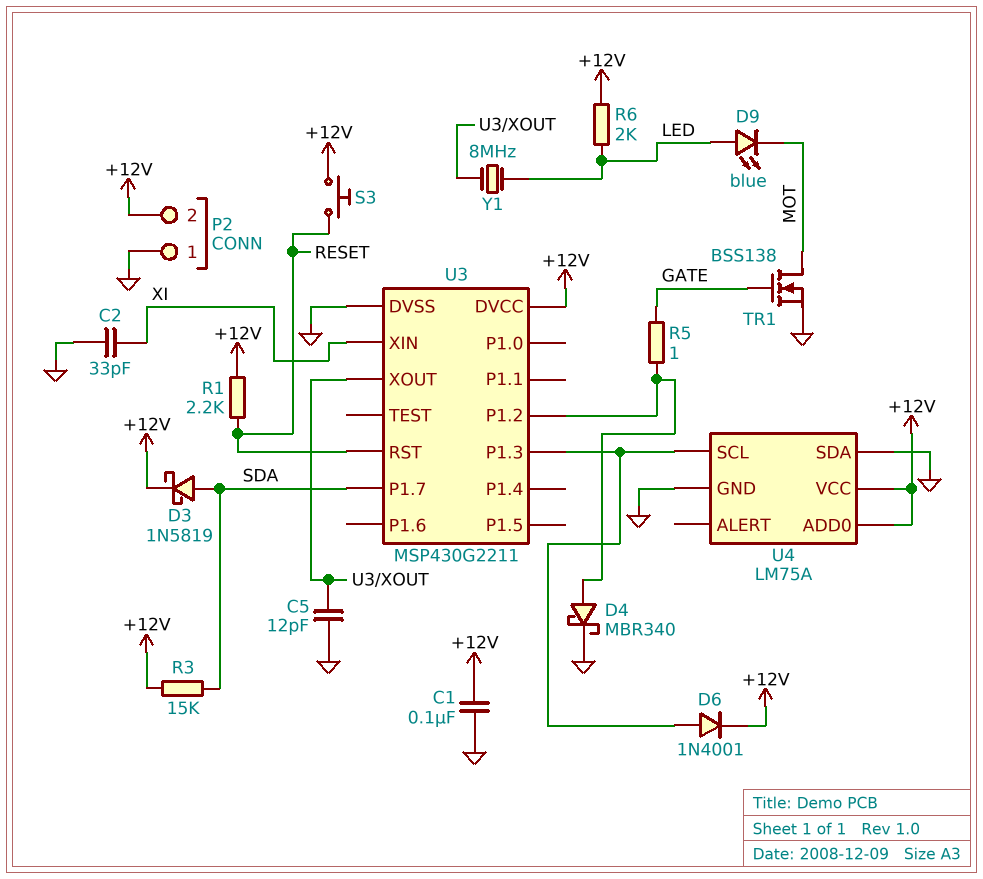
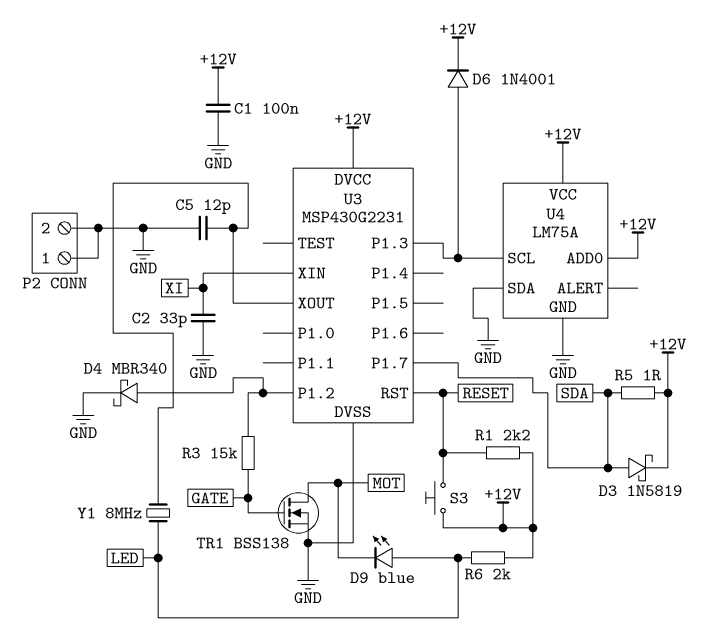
P2 pin 2: +12V -> GND
R3: 15k (+12V, SDA) -> 15k (GATE, U3/P1.2)
R5: 1 (GATE, U3/P1.2) -> 1 (+12V, SDA)
U3: MSP430G2211 -> MSP430G2231

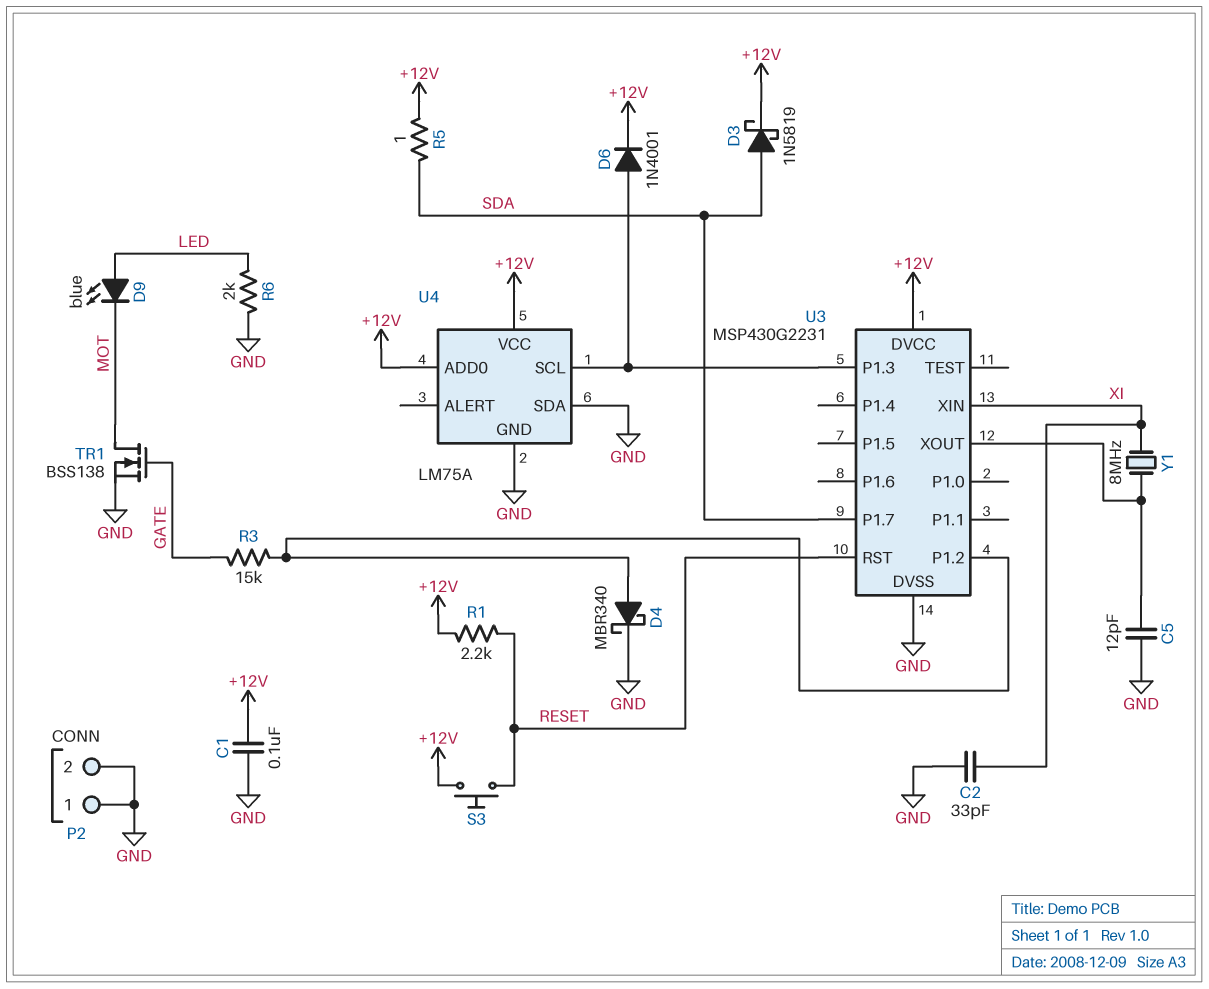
R6: 2k (+12V, LED) -> 2k (GND, LED)
Y1: 8MHz (LED, U3/XOUT) -> 8MHz (U3/XOUT, XI)

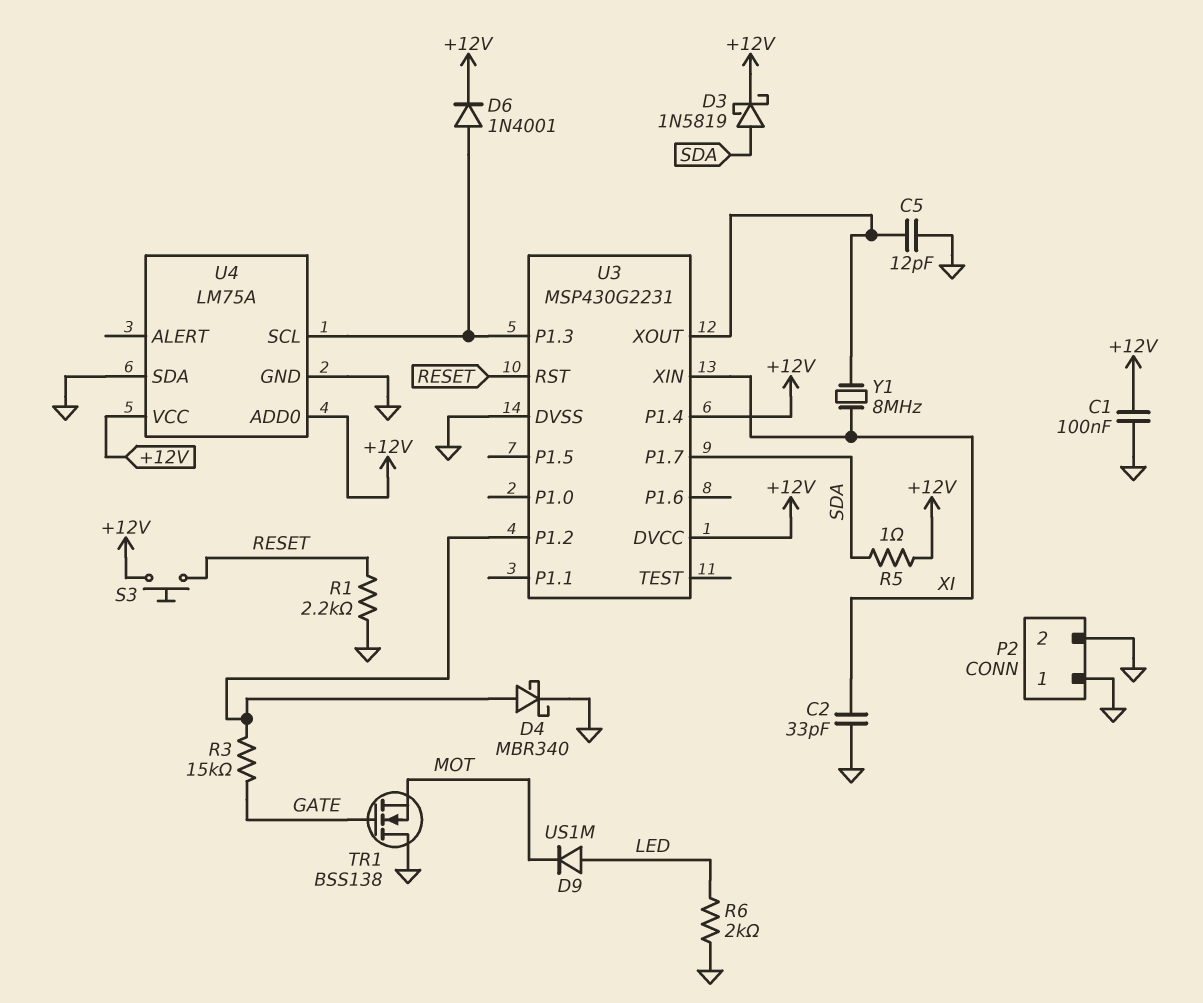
D9: LED blue (A LED, K MOT) -> diode US1M (A LED, K MOT)
R1: 2.2k (+12V, RESET) -> 2.2k (GND, RESET)
TR1: NMOS BSS138 (G GATE, D MOT, S GND) -> NMOS BSS138 (G GATE, D GND, S MOT)
U3 pin P1.4: none -> +12V

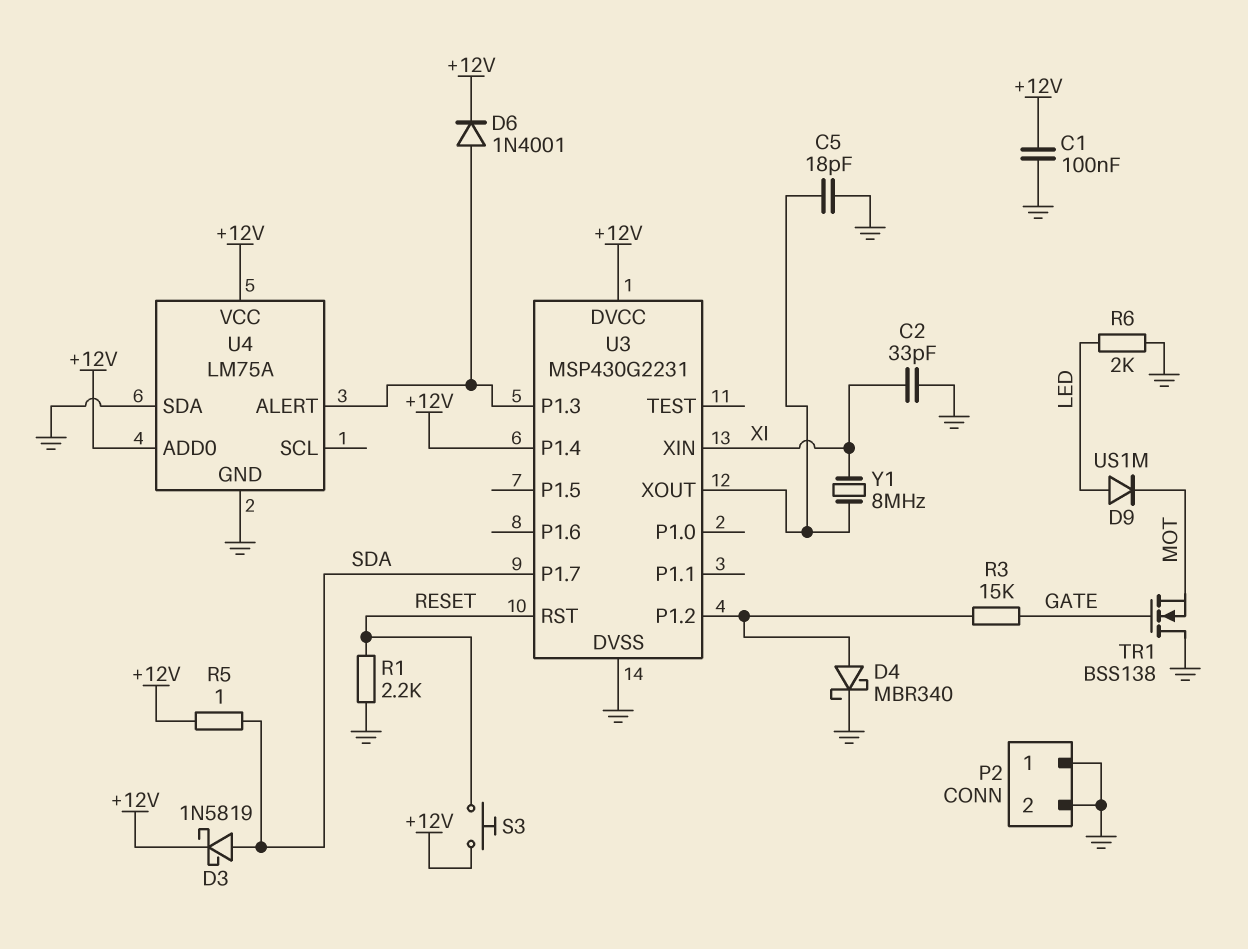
C5: 12pF (GND, U3/XOUT) -> 18pF (GND, U3/XOUT)
U4 pin ALERT: none -> U3/P1.3
U4 pin SCL: U3/P1.3 -> none

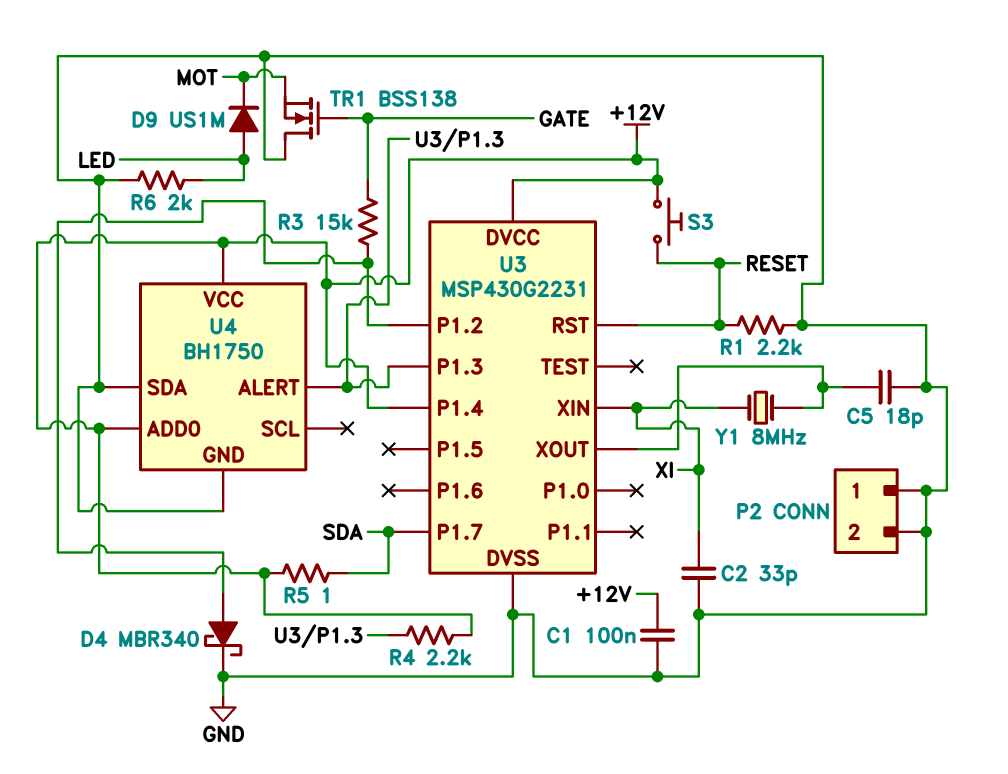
D3: schottky 1N5819 (A SDA, K +12V) -> none
D6: diode 1N4001 (A U3/P1.3, K +12V) -> none
R4: none -> 2.2k (+12V, U3/P1.3)
U4: LM75A -> BH1750

